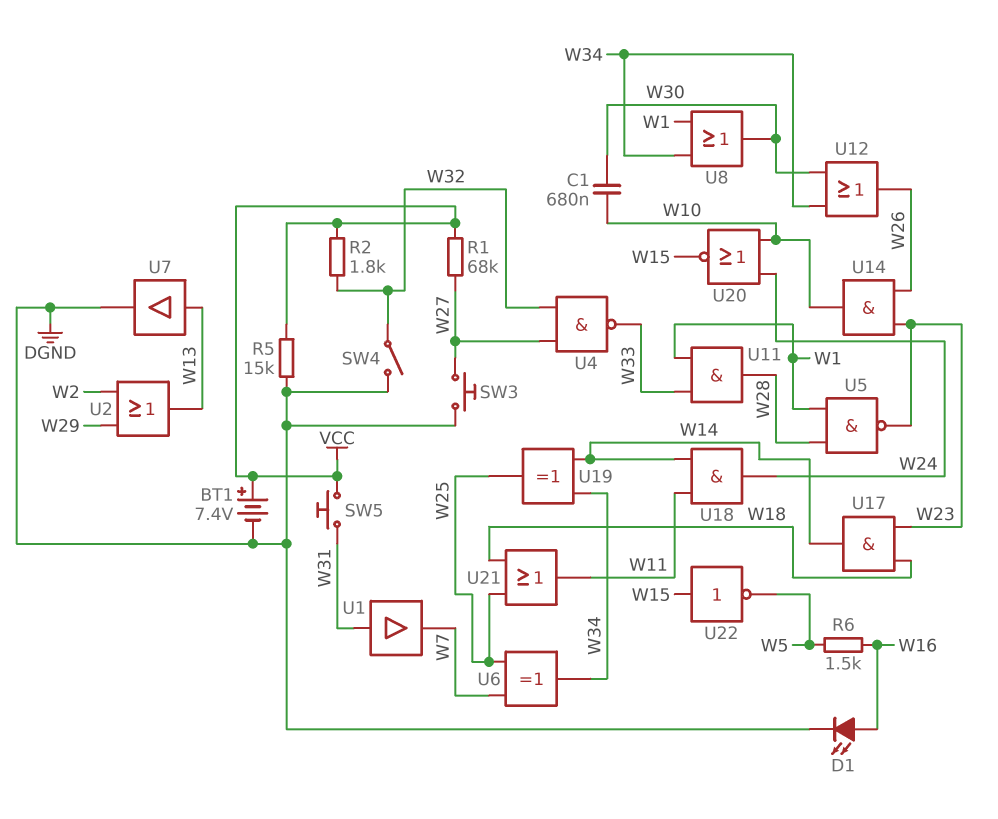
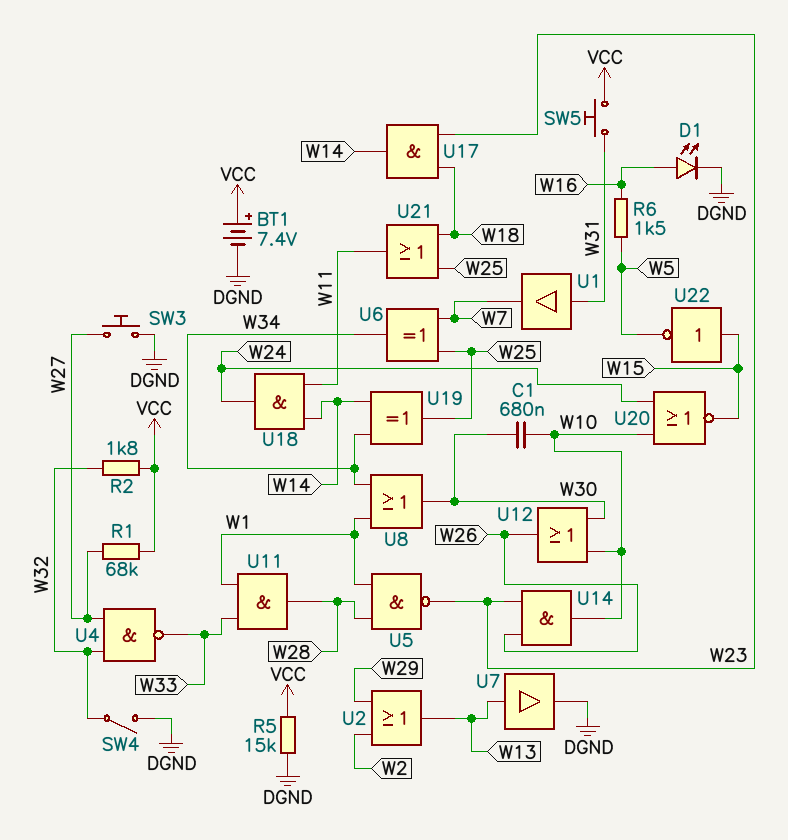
U12: OR (in W30, in W34, out W26) -> OR (in W10, in W30, out W26)

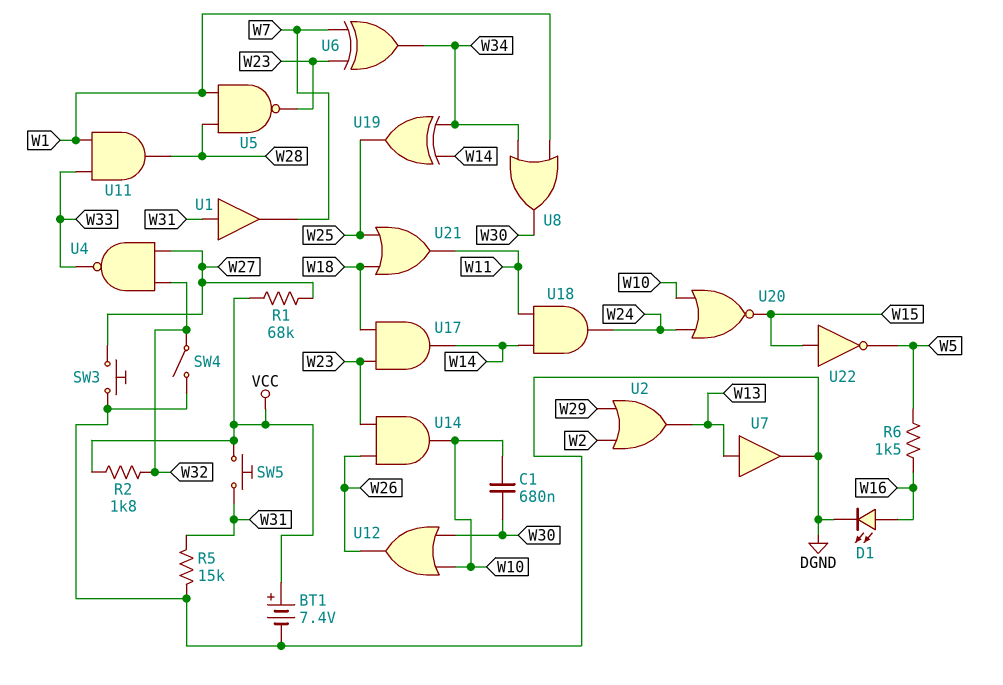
R5: 15k (DGND, VCC) -> 15k (DGND, W31)
U6: XOR (in W7, in W25, out W34) -> XOR (in W7, in W23, out W34)

